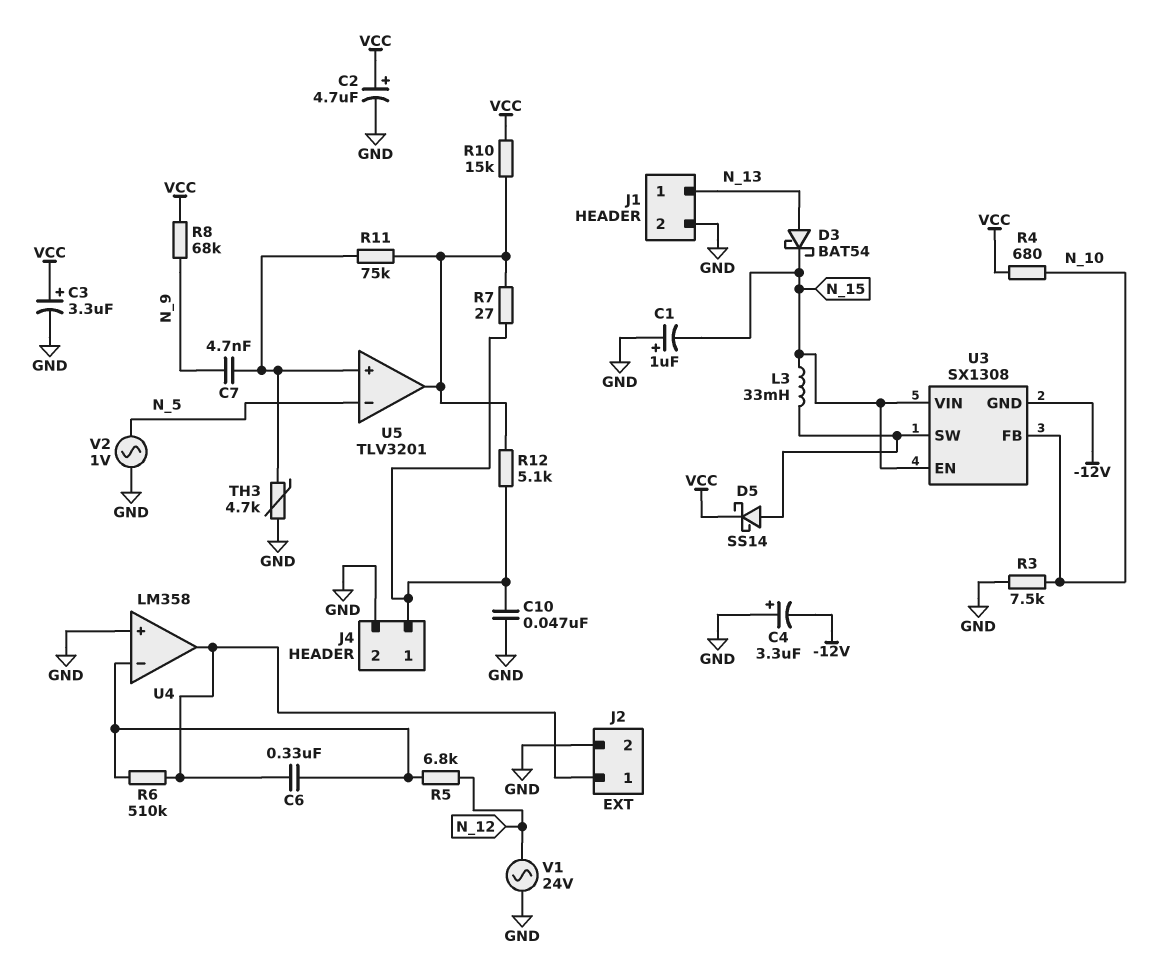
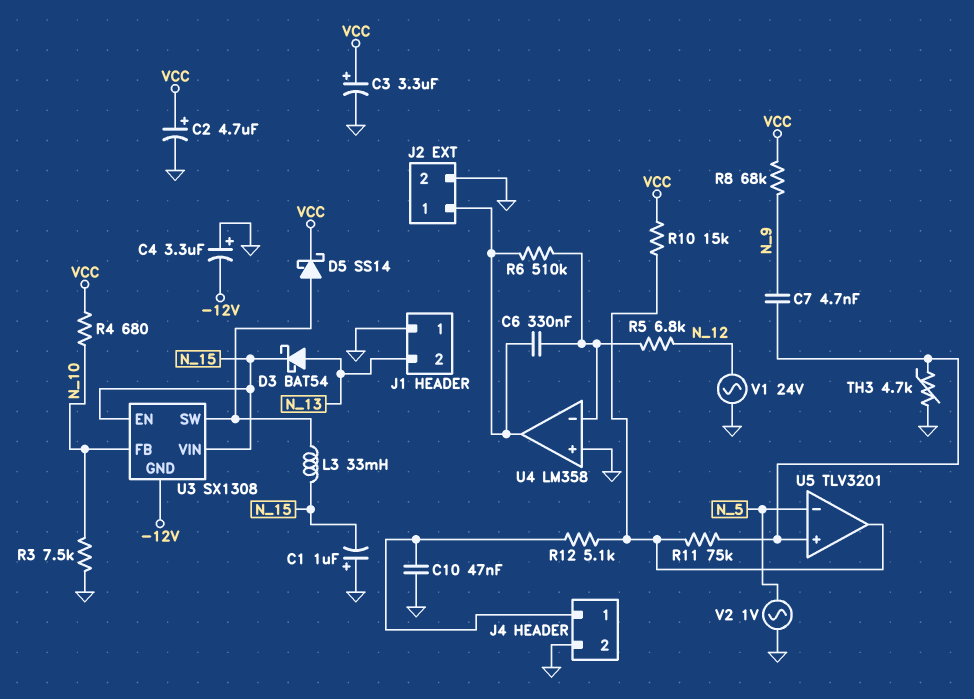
J1 pin 1: N_13 -> GND
J1 pin 2: GND -> N_13
R7: 27 (J4/1, U5/out) -> none

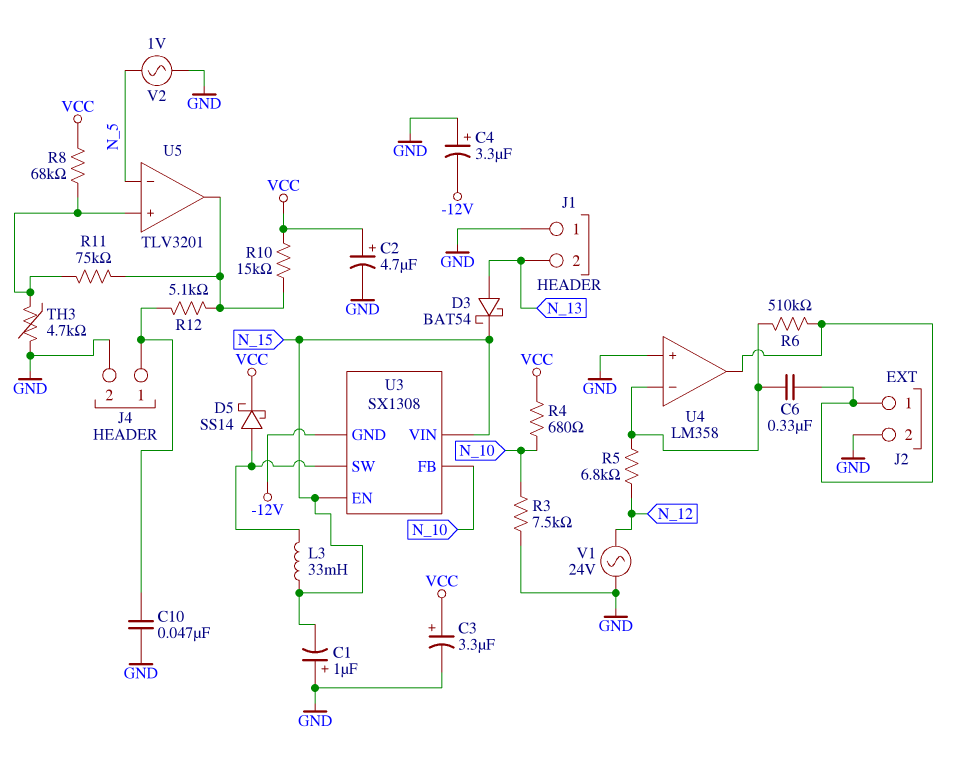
C7: 4.7nF (N_9, U5/in+) -> none
R8: 68k (N_9, VCC) -> 68k (U5/in+, VCC)

